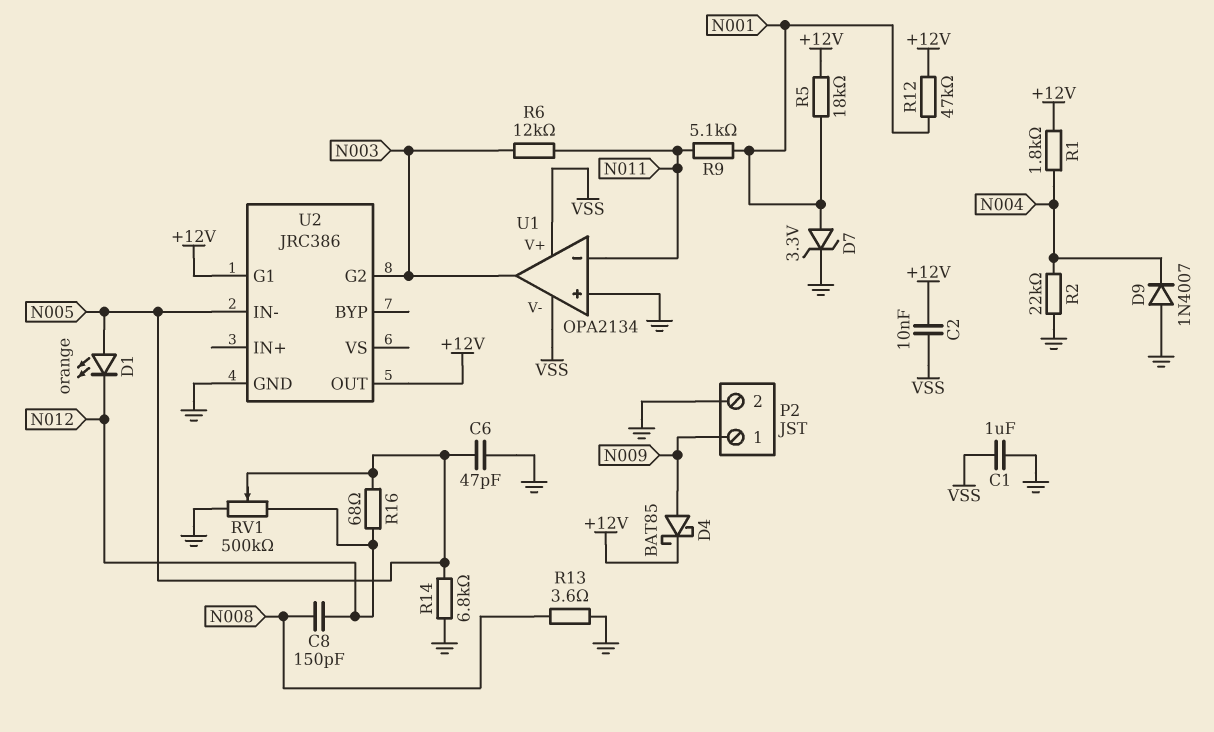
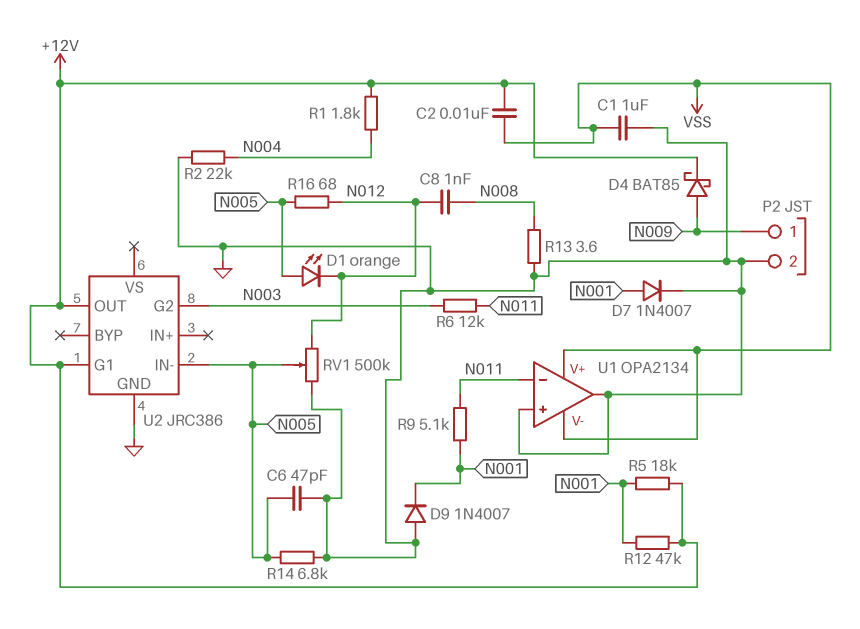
C8: 150pF (N008, N012) -> 1nF (N008, N012)
D7: zener 3.3V (A N001, K GND) -> diode 1N4007 (A N001, K GND)
D9: diode 1N4007 (A GND, K N004) -> diode 1N4007 (A GND, K N001)
U1 pin out: N003 -> GND

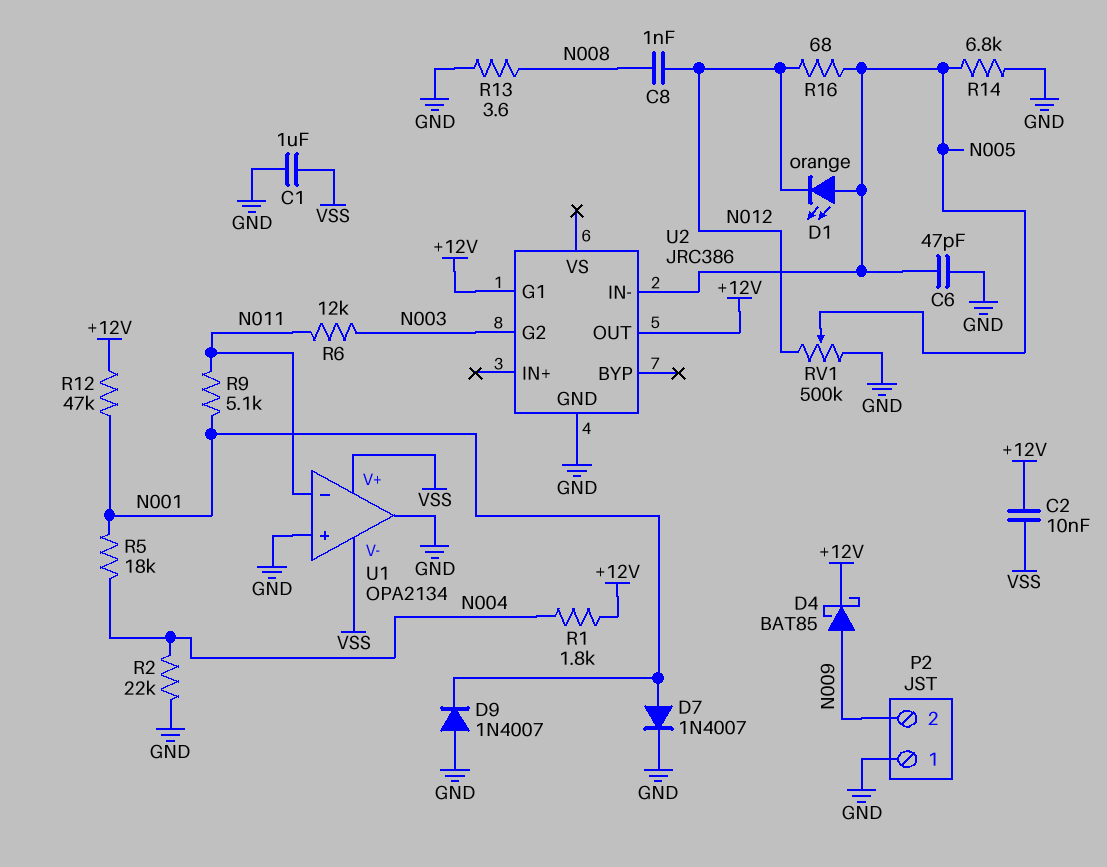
P2 pin 1: N009 -> GND
P2 pin 2: GND -> N009
R5: 18k (+12V, N001) -> 18k (N001, N004)

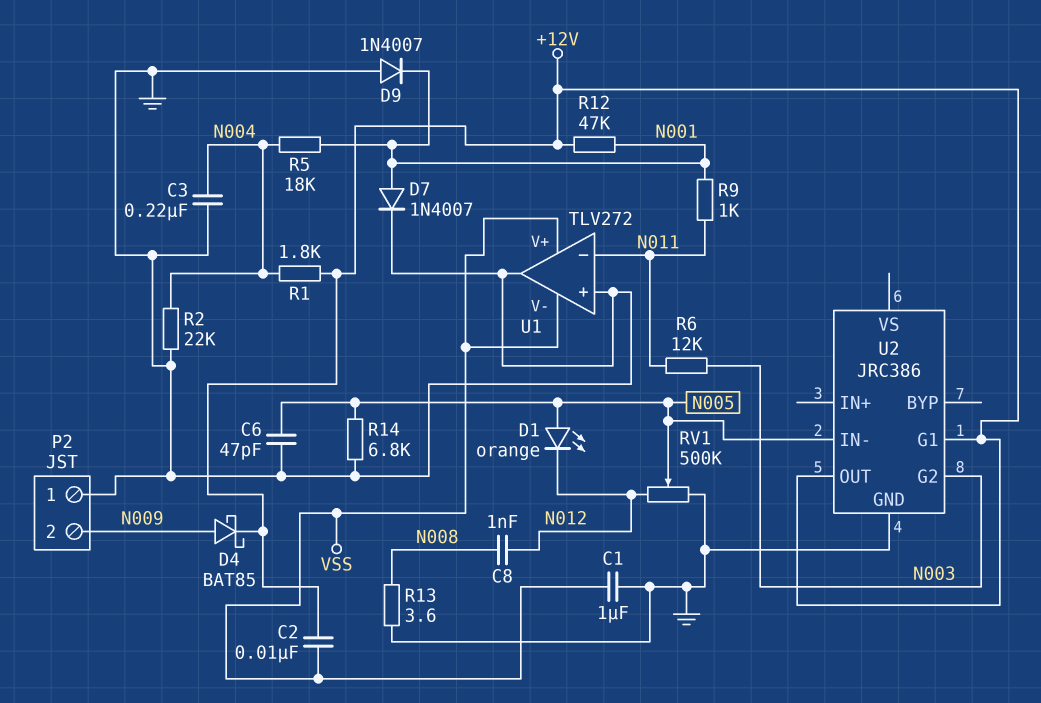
C3: none -> 220nF (GND, N004)
R9: 5.1k (N001, N011) -> 1k (N001, N011)
R16: 68 (N005, N012) -> none
U1: OPA2134 -> TLV272

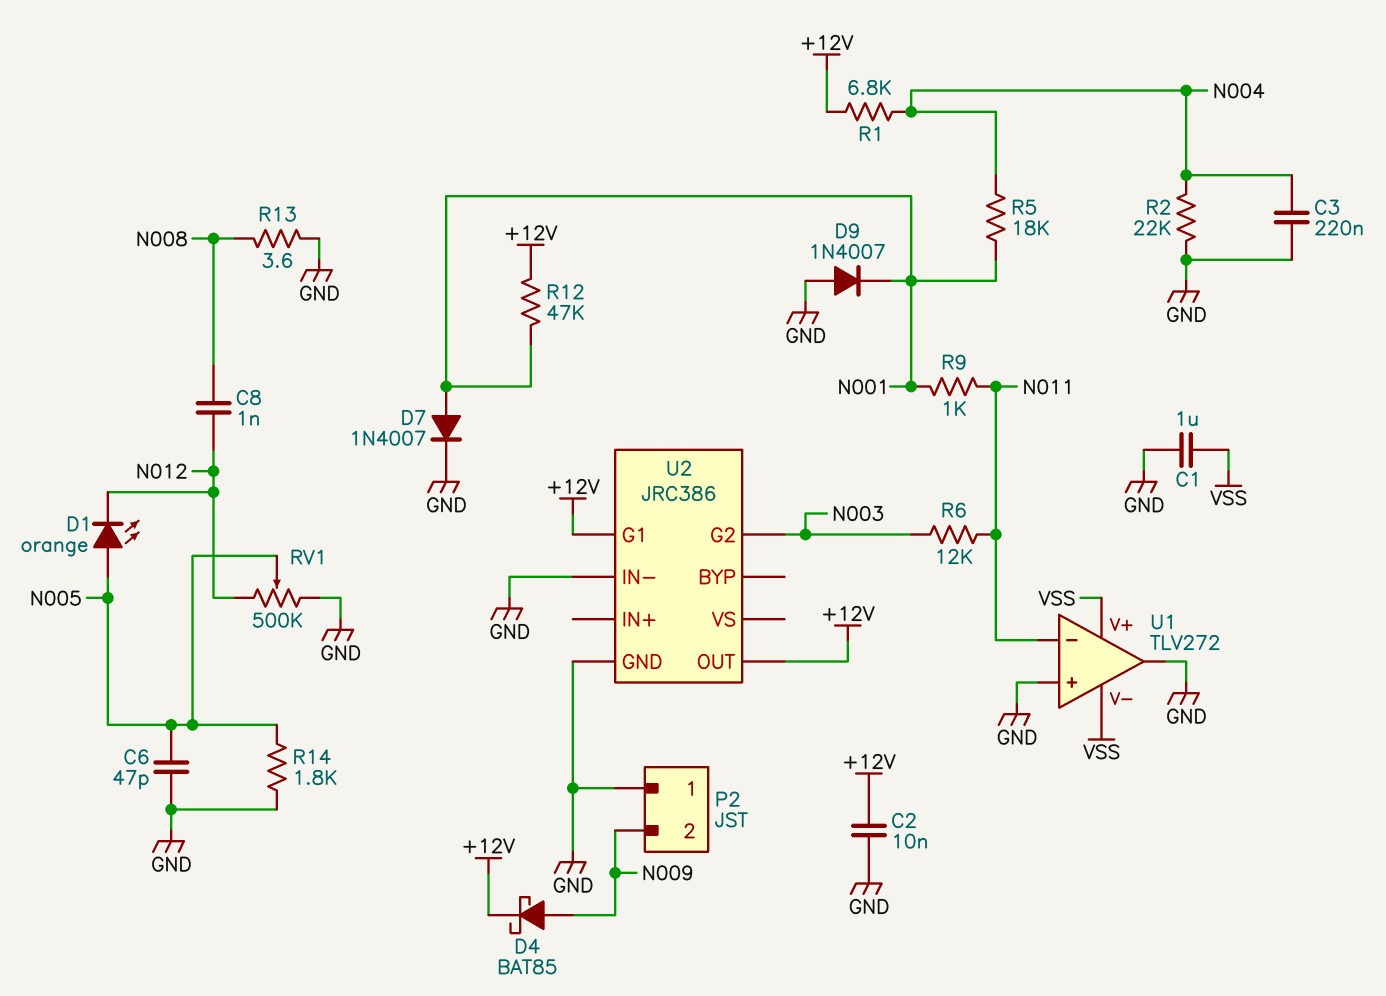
C2: 10nF (+12V, VSS) -> 10nF (+12V, GND)
R1: 1.8k (+12V, N004) -> 6.8k (+12V, N004)
R14: 6.8k (GND, N005) -> 1.8k (GND, N005)
U2 pin IN-: N005 -> GND

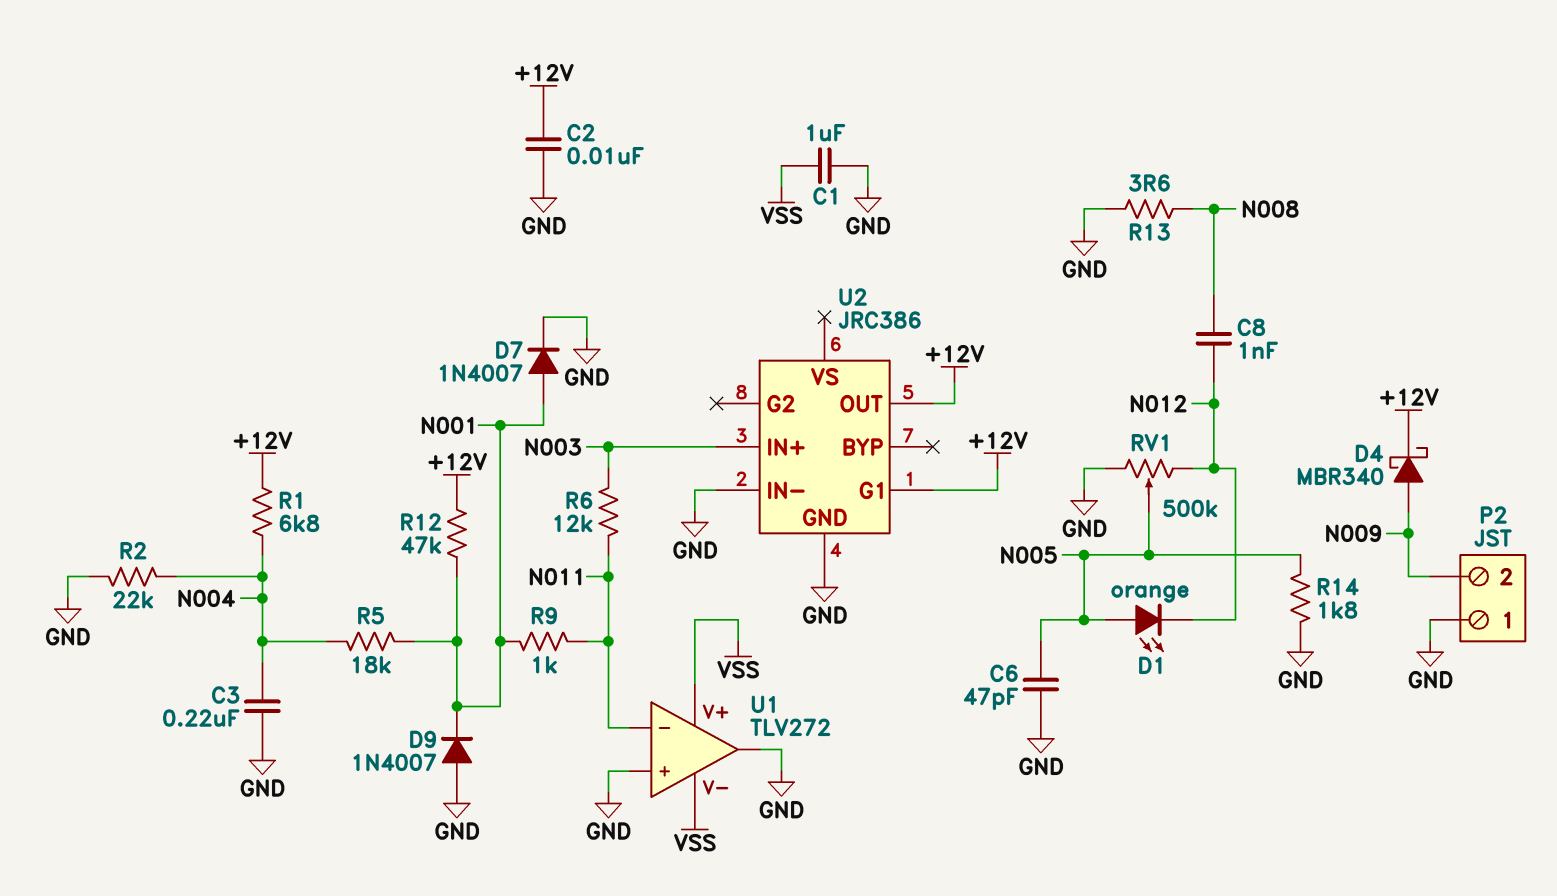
D4: schottky BAT85 (A N009, K +12V) -> schottky MBR340 (A N009, K +12V)
U2 pin G2: N003 -> none
U2 pin IN+: none -> N003

